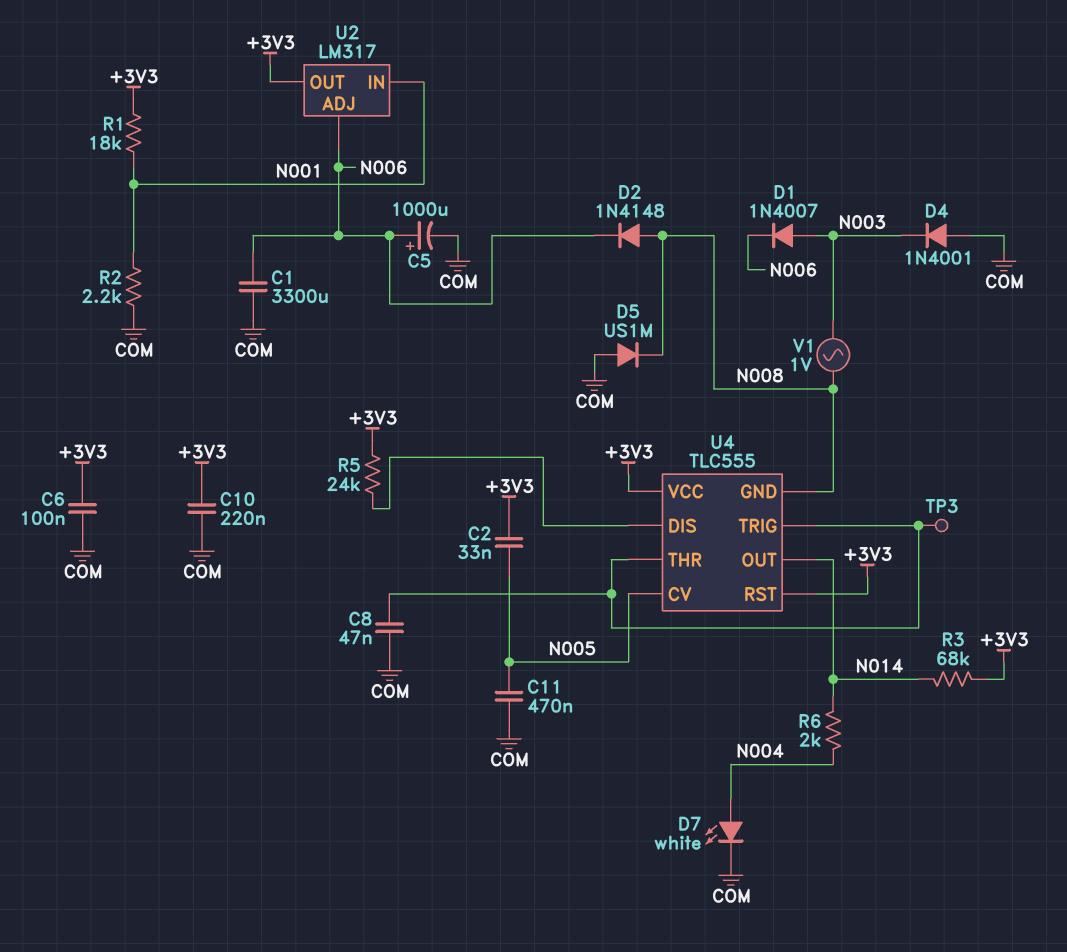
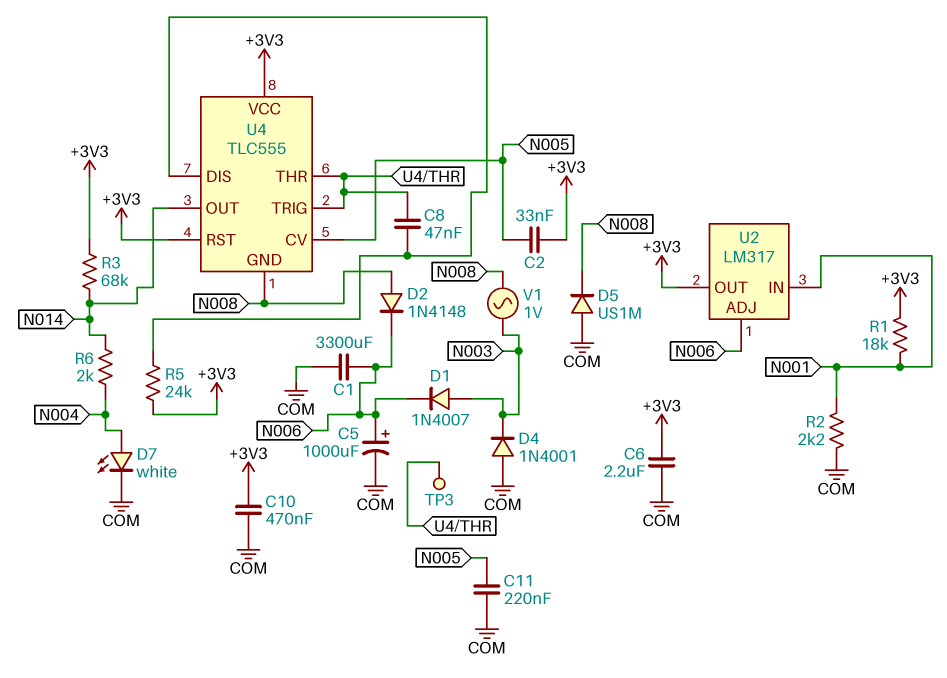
C6: 100nF (+3V3, COM) -> 2.2uF (+3V3, COM)
C8: 47nF (COM, U4/THR) -> 47nF (U4/DIS, U4/THR)
C10: 220nF (+3V3, COM) -> 470nF (+3V3, COM)
C11: 470nF (COM, N005) -> 220nF (COM, N005)

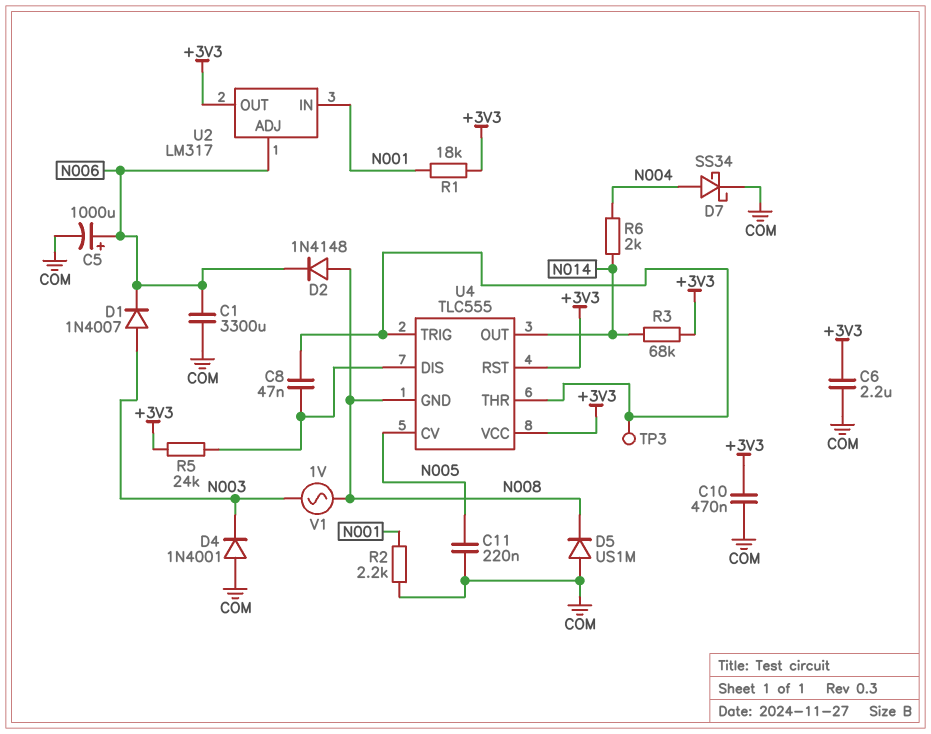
C2: 33nF (+3V3, N005) -> none
D7: LED white (A N004, K COM) -> schottky SS34 (A N004, K COM)

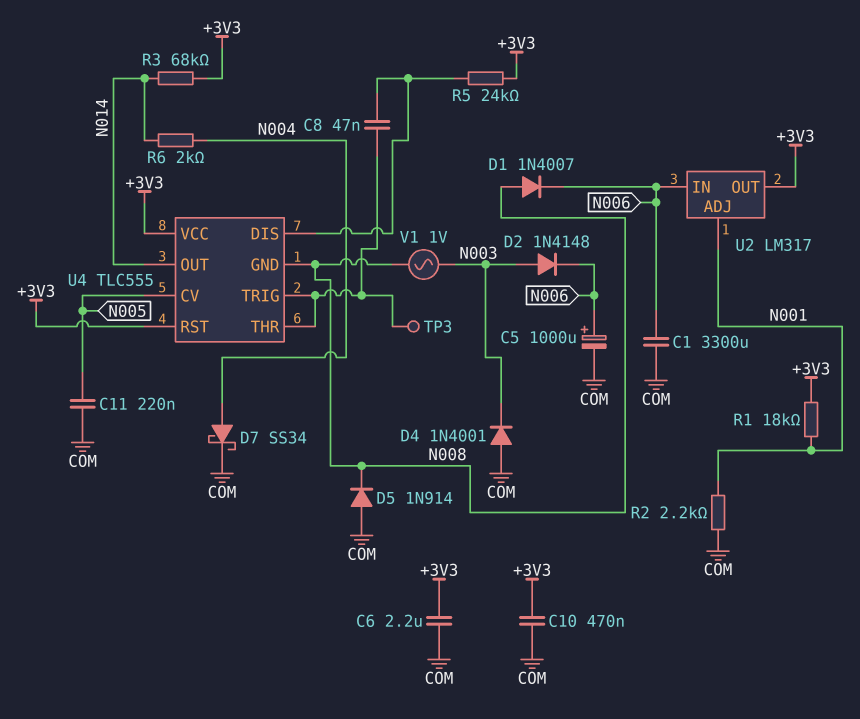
D1: diode 1N4007 (A N003, K N006) -> diode 1N4007 (A N008, K N006)
D2: diode 1N4148 (A N008, K N006) -> diode 1N4148 (A N003, K N006)
D5: diode US1M (A COM, K N008) -> diode 1N914 (A COM, K N008)
U2 pin ADJ: N006 -> N001
U2 pin IN: N001 -> N006

